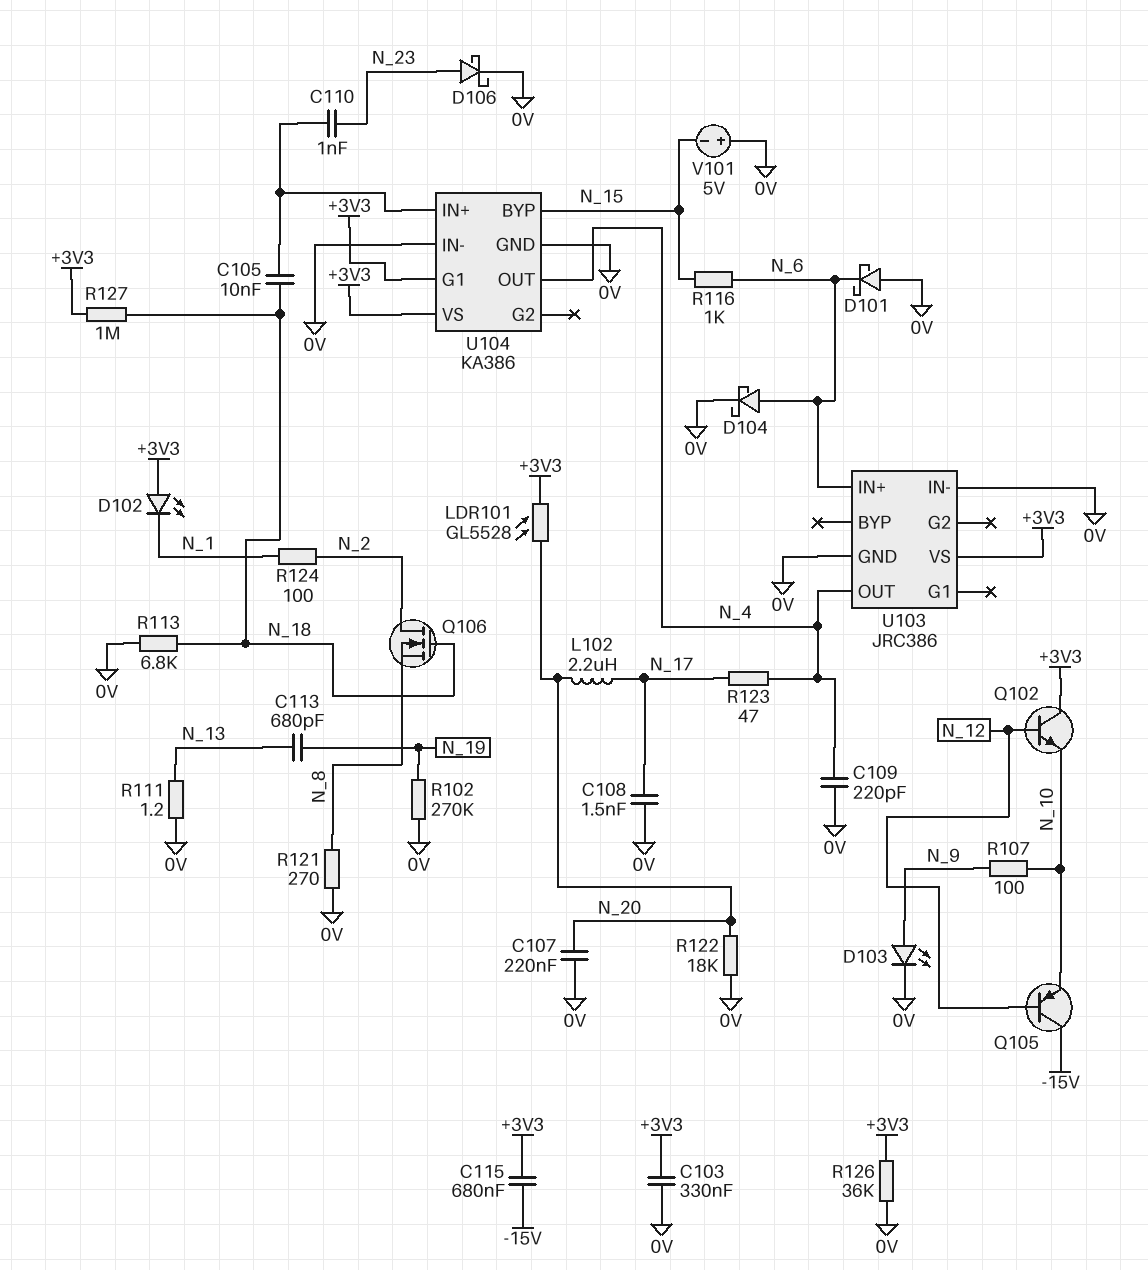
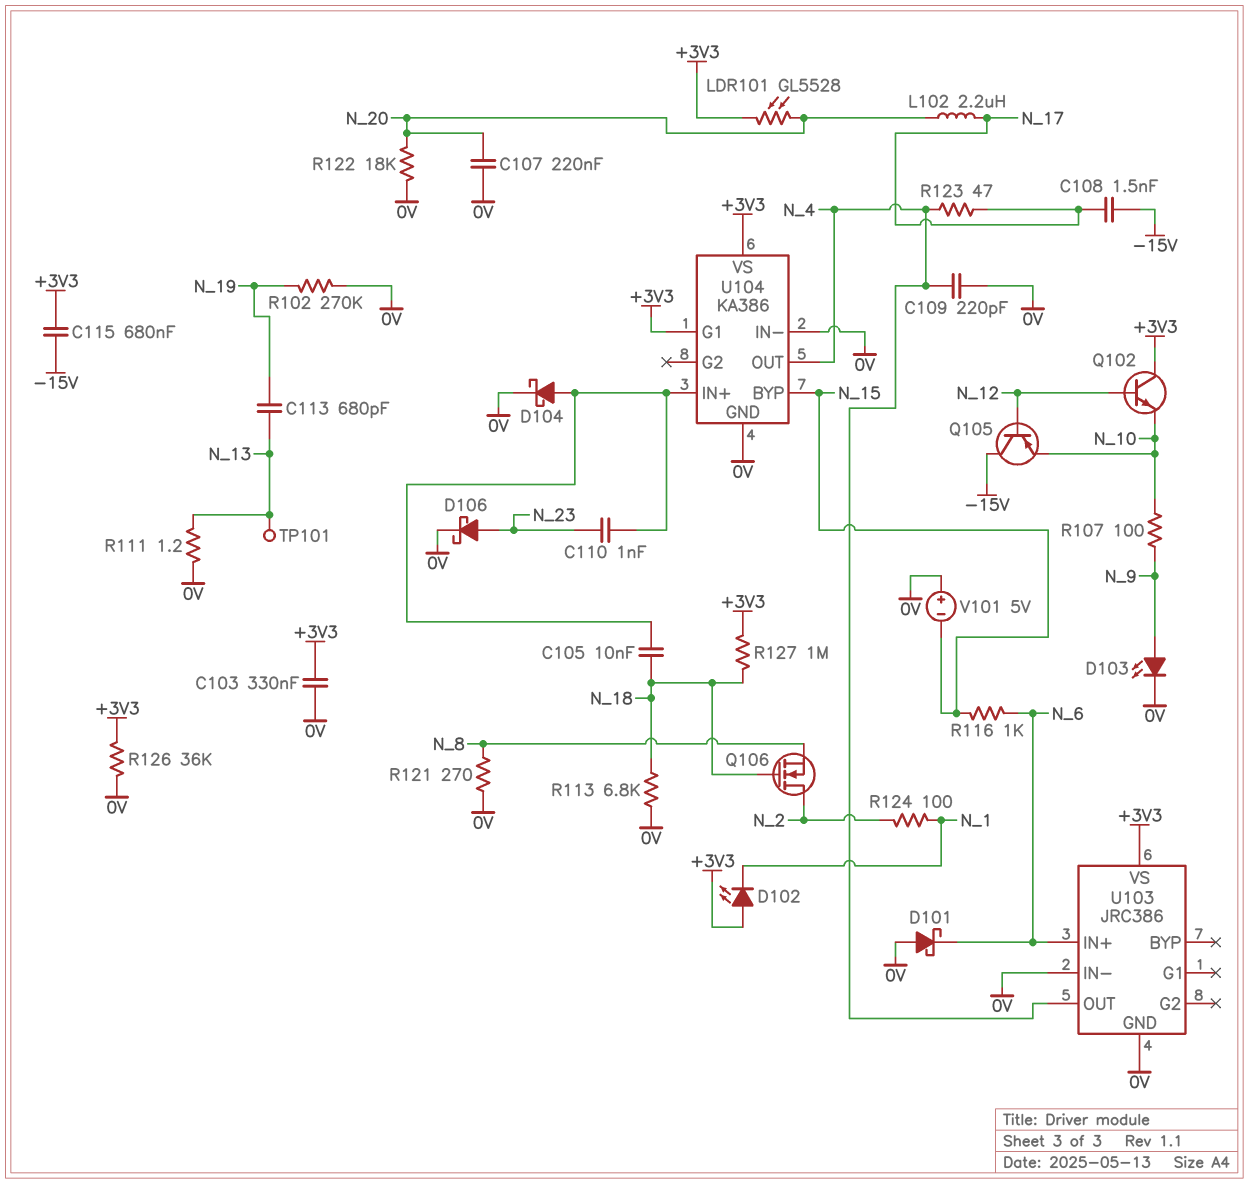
C108: 1.5nF (0V, N_17) -> 1.5nF (-15V, N_17)
D104: schottky (A N_6, K 0V) -> schottky (A U104/IN+, K 0V)
TP101: none -> test point (N_13)

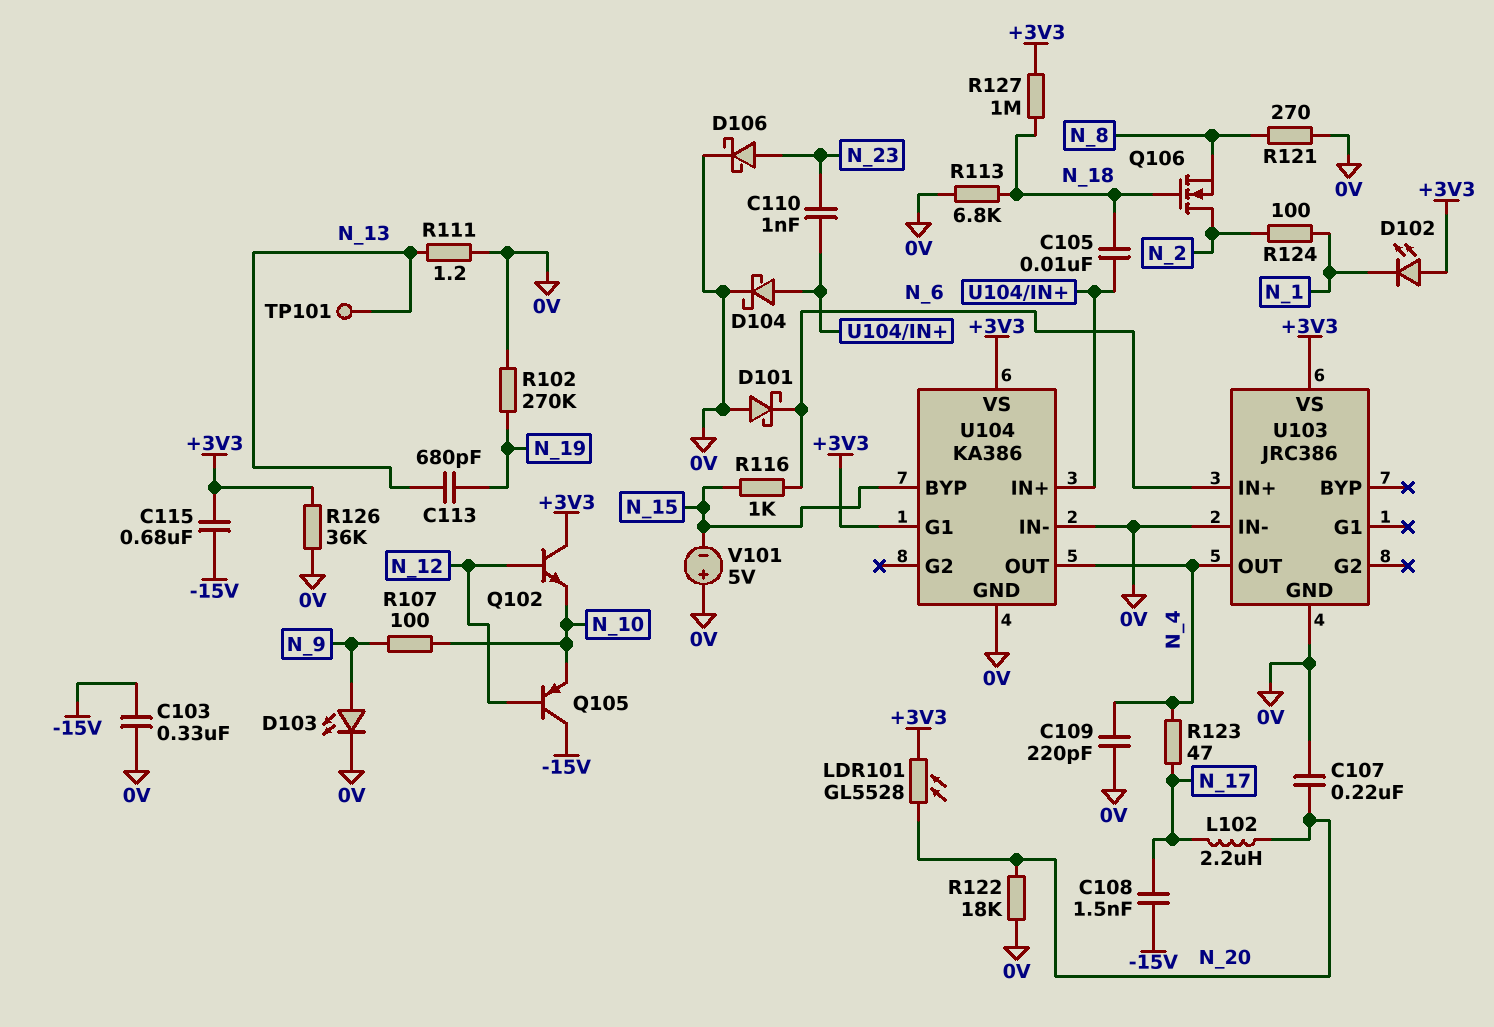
C103: 330nF (+3V3, 0V) -> 330nF (-15V, 0V)

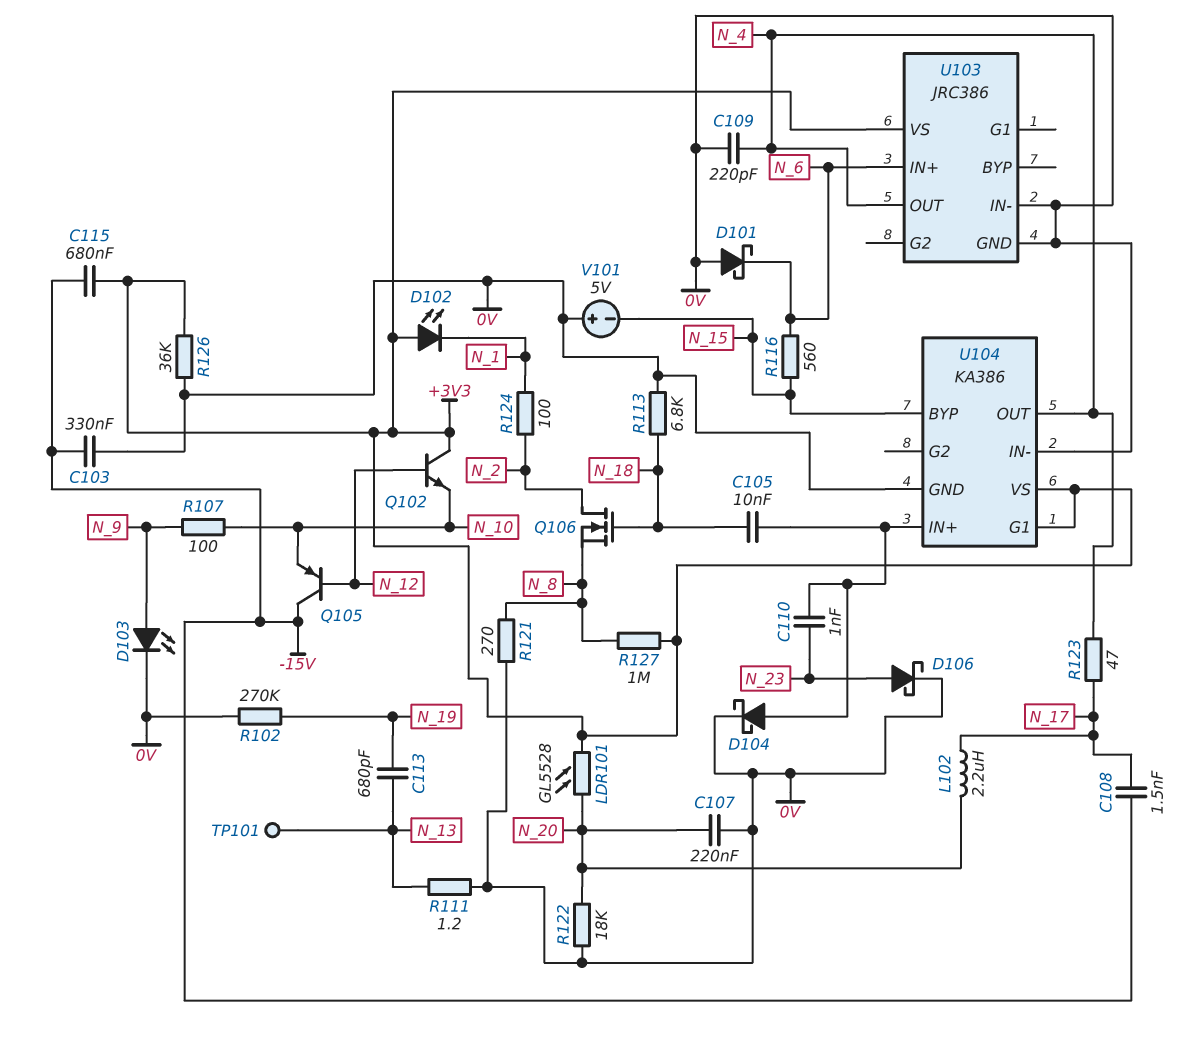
R116: 1k (N_6, N_15) -> 560 (N_6, N_15)
R127: 1M (+3V3, N_18) -> 1M (+3V3, N_8)

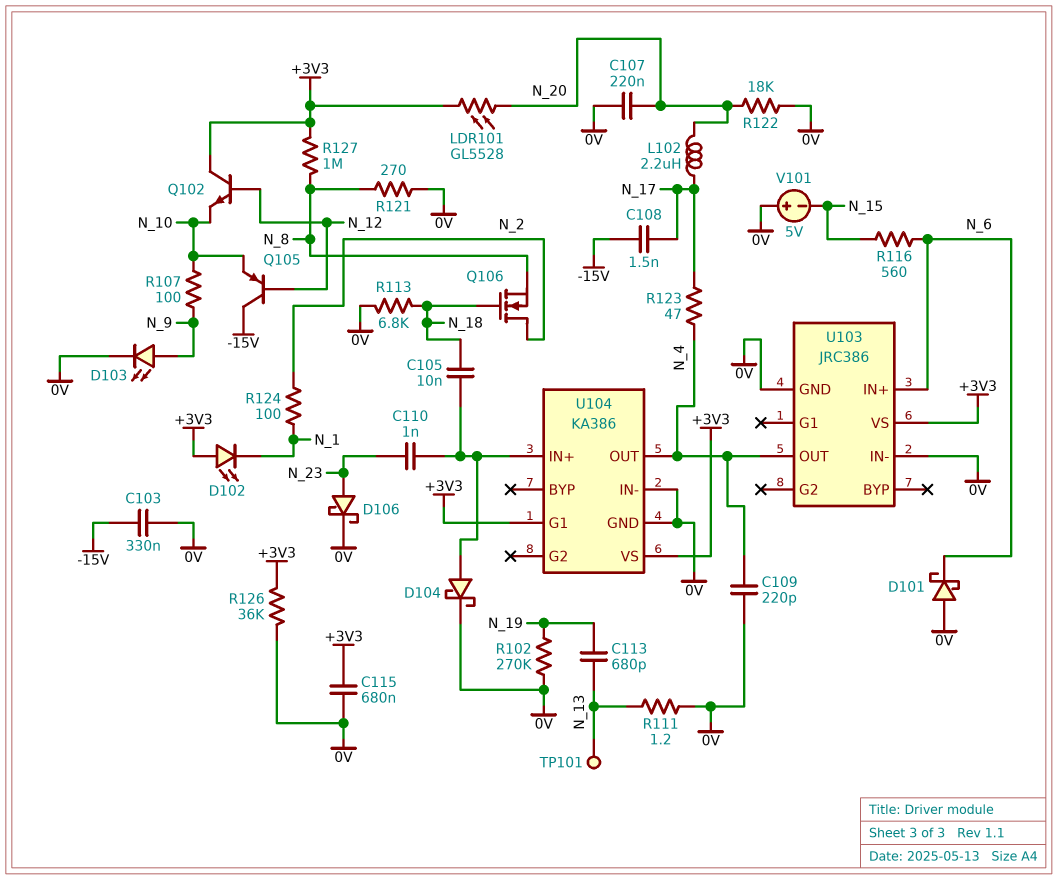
C115: 680nF (+3V3, -15V) -> 680nF (+3V3, 0V)
U104 pin BYP: N_15 -> none

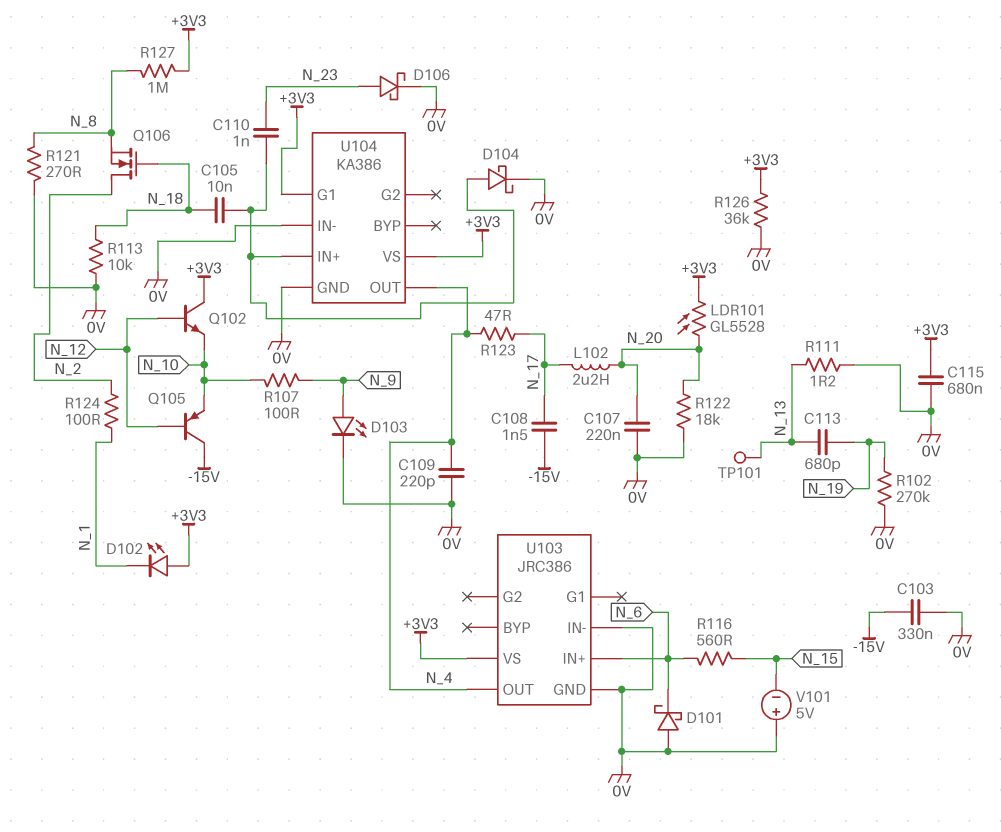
R113: 6.8k (0V, N_18) -> 10k (0V, N_18)

